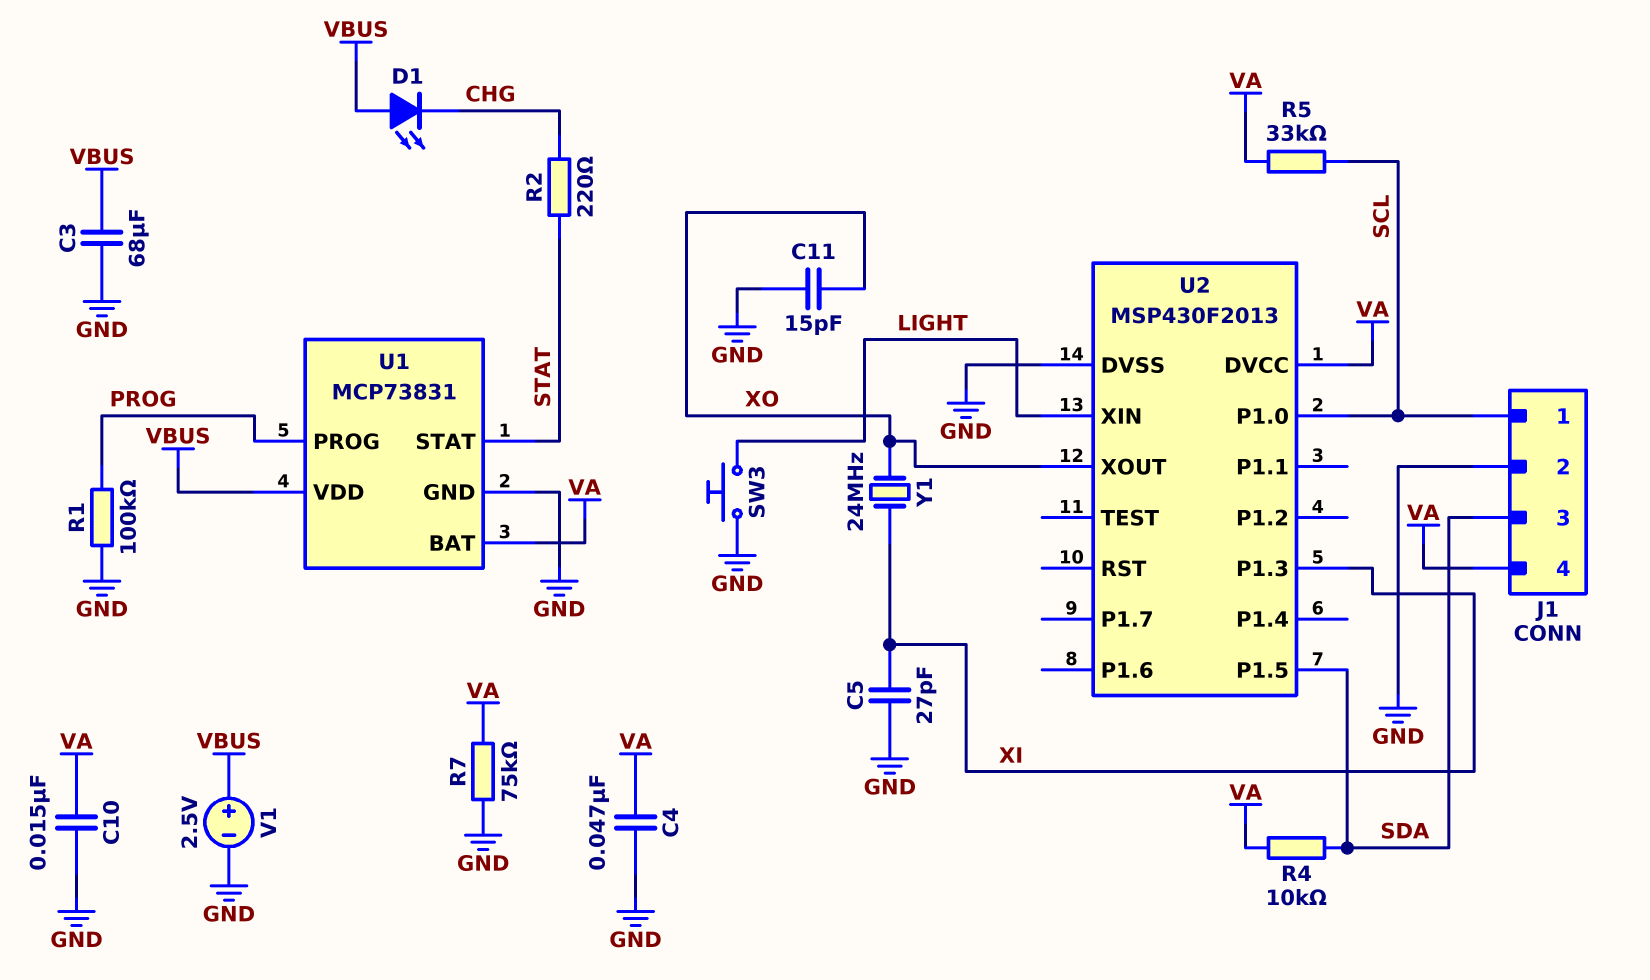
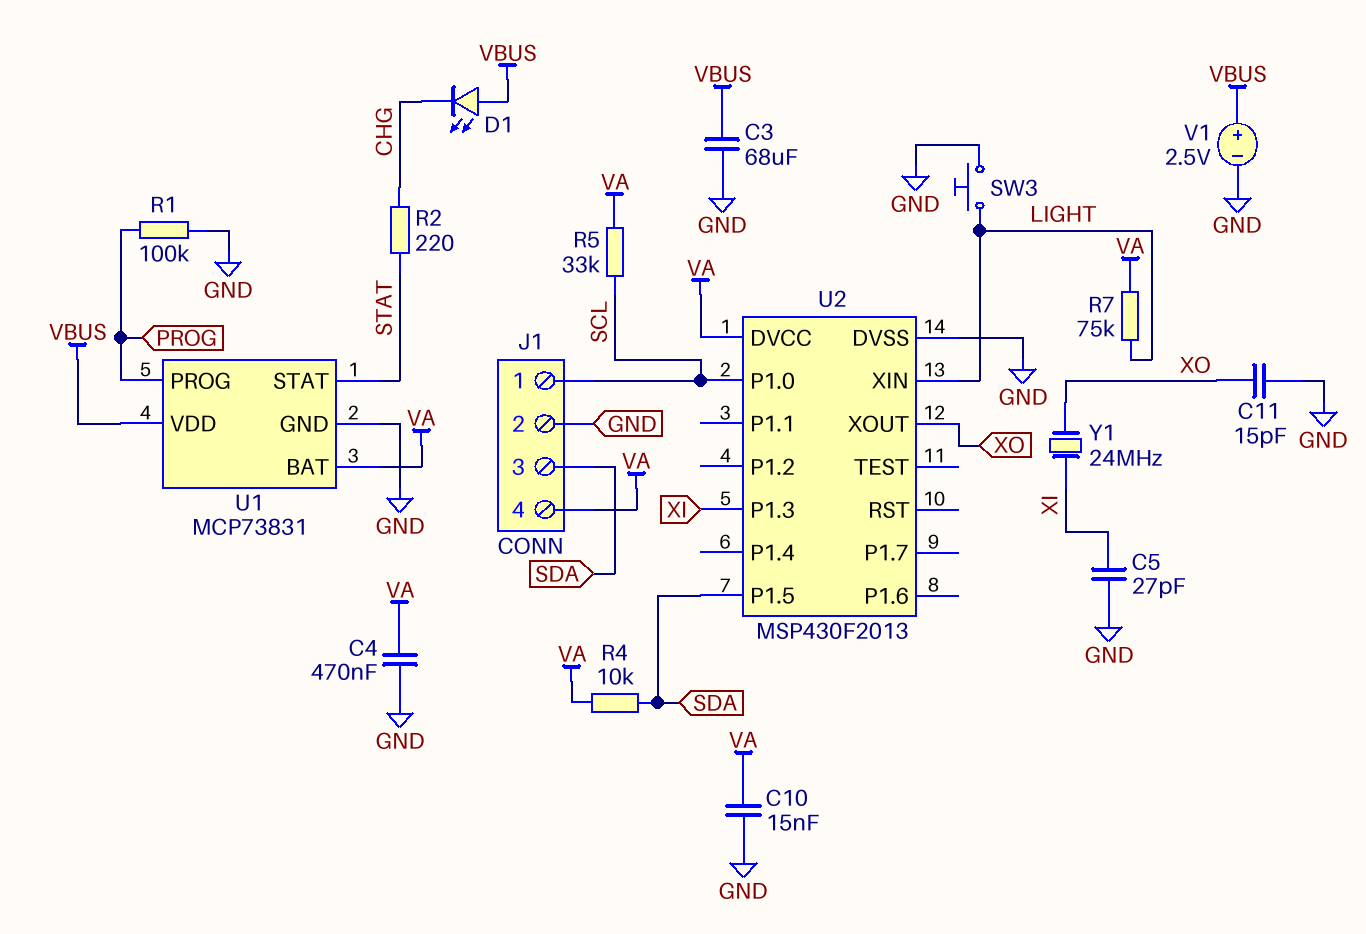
C4: 47nF (GND, VA) -> 470nF (GND, VA)
R7: 75k (GND, VA) -> 75k (LIGHT, VA)

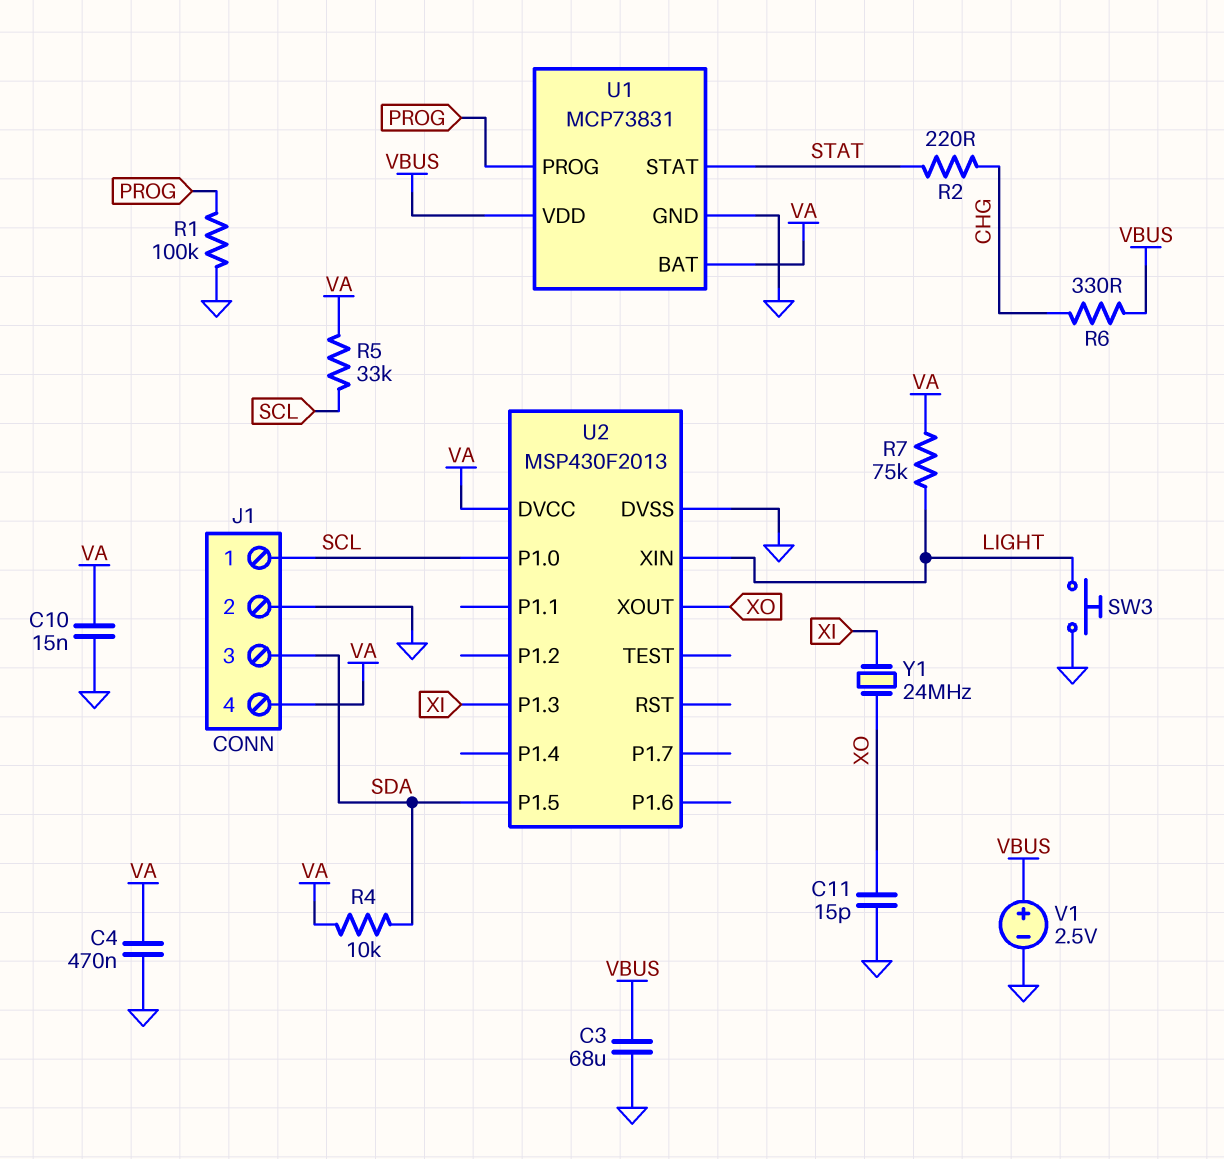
C5: 27pF (GND, XI) -> none
D1: LED (A VBUS, K CHG) -> none
R6: none -> 330 (CHG, VBUS)

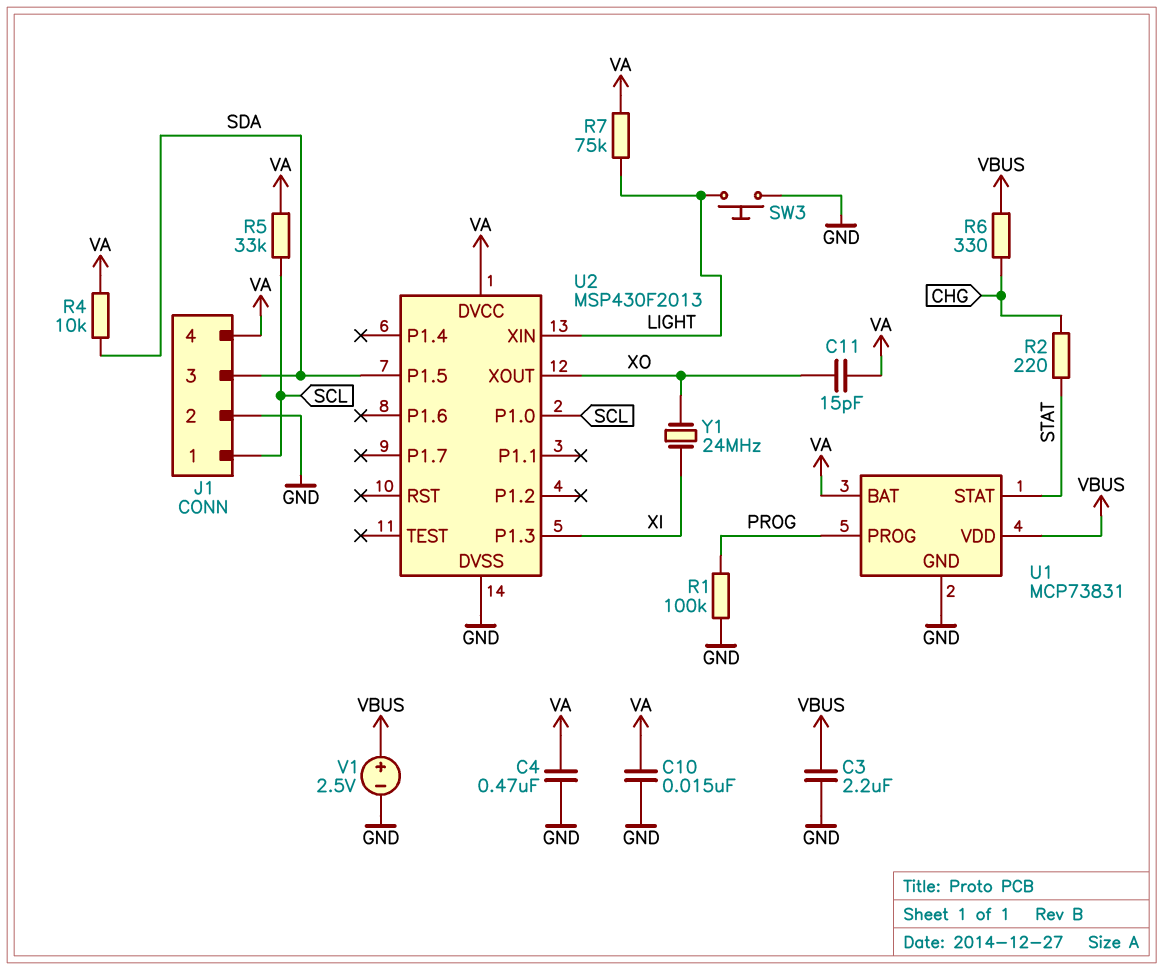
C3: 68uF (GND, VBUS) -> 2.2uF (GND, VBUS)
C11: 15pF (GND, XO) -> 15pF (VA, XO)

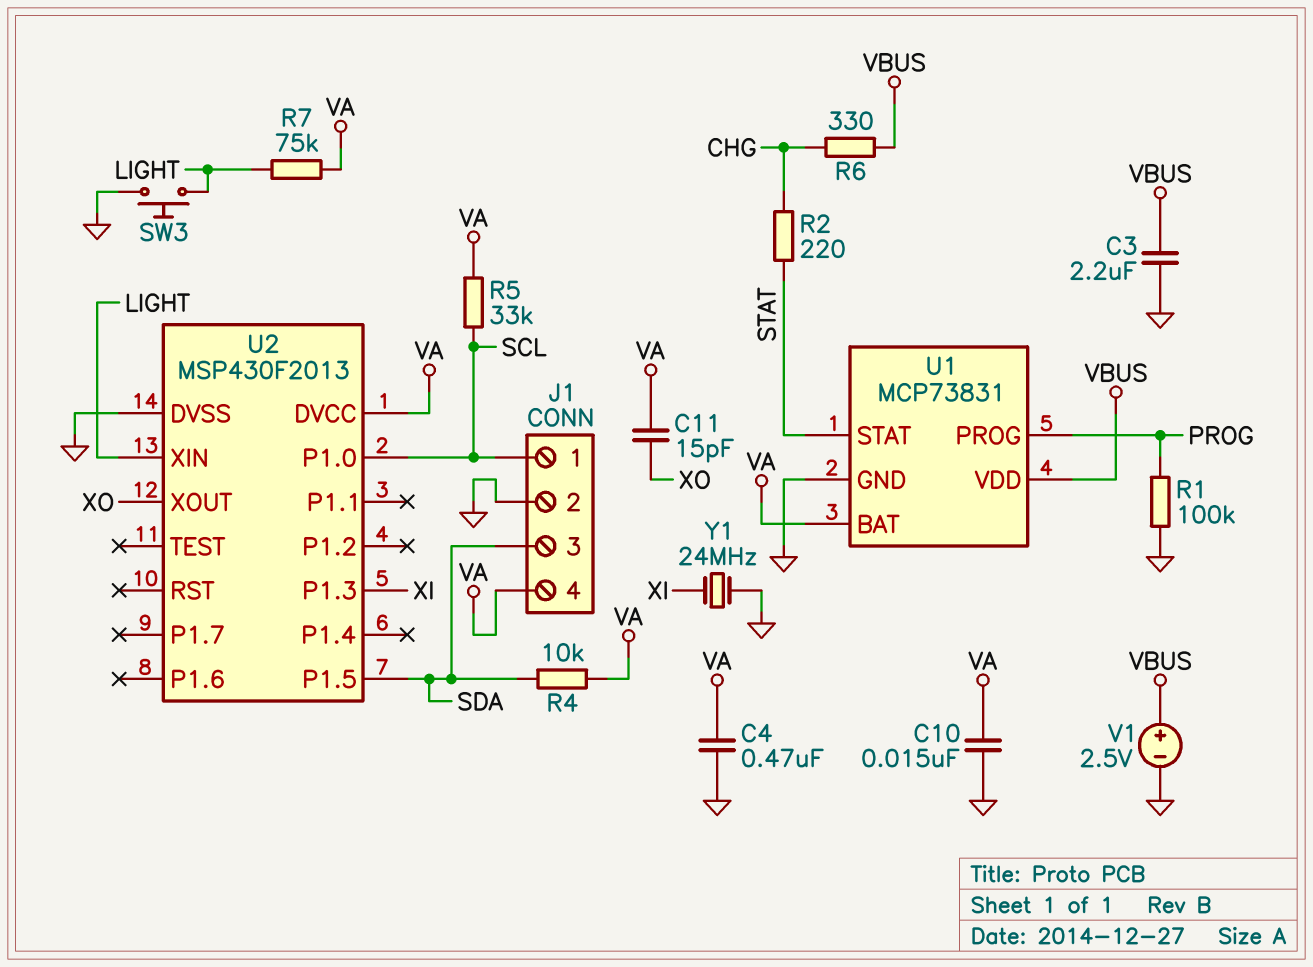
Y1: 24MHz (XI, XO) -> 24MHz (GND, XI)

